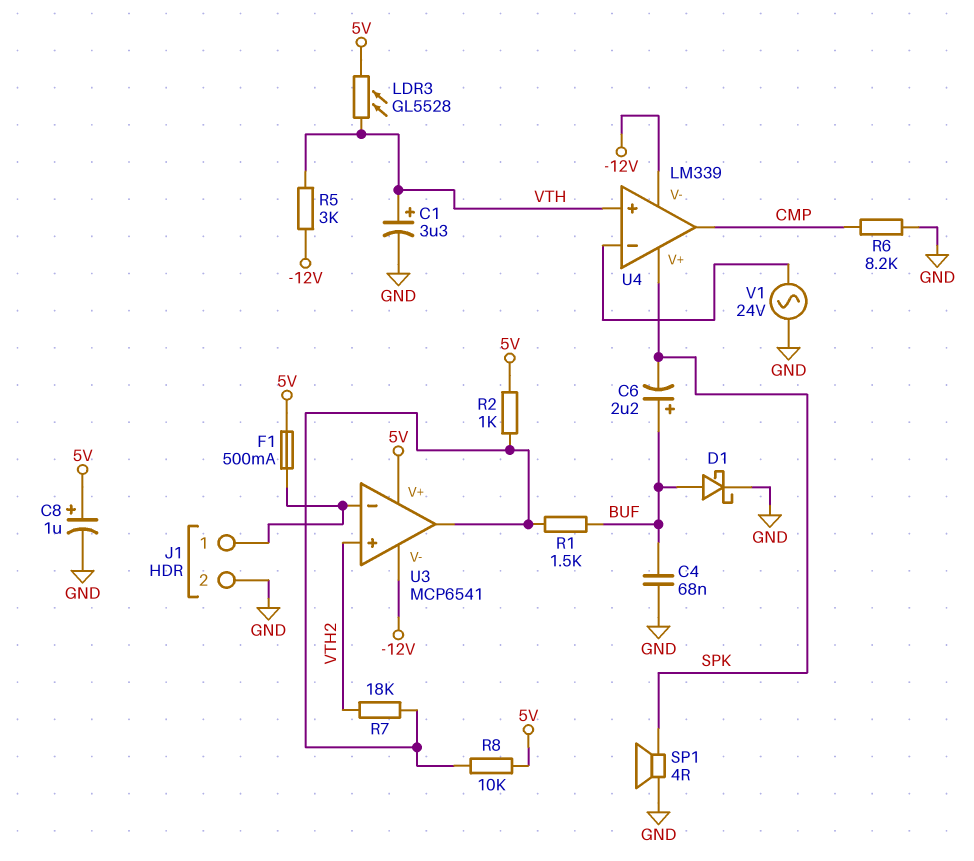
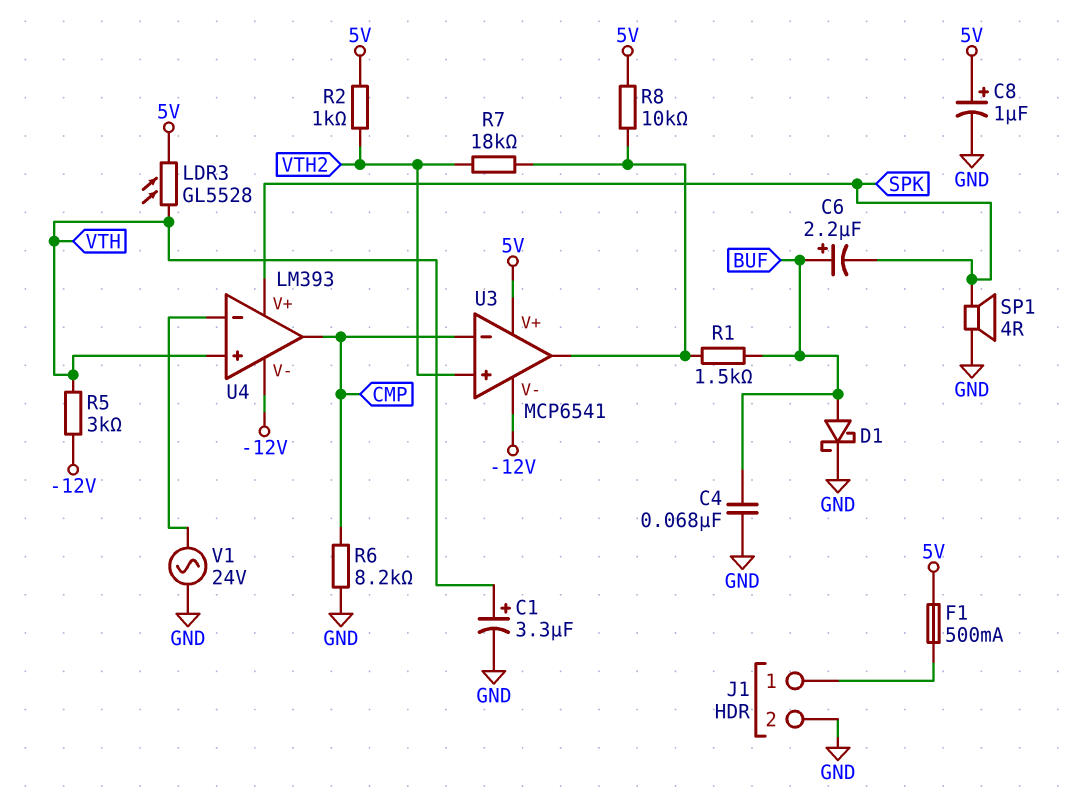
R2: 1k (5V, U3/out) -> 1k (5V, VTH2)
U3 pin in-: J1/1 -> CMP
U4: LM339 -> LM393

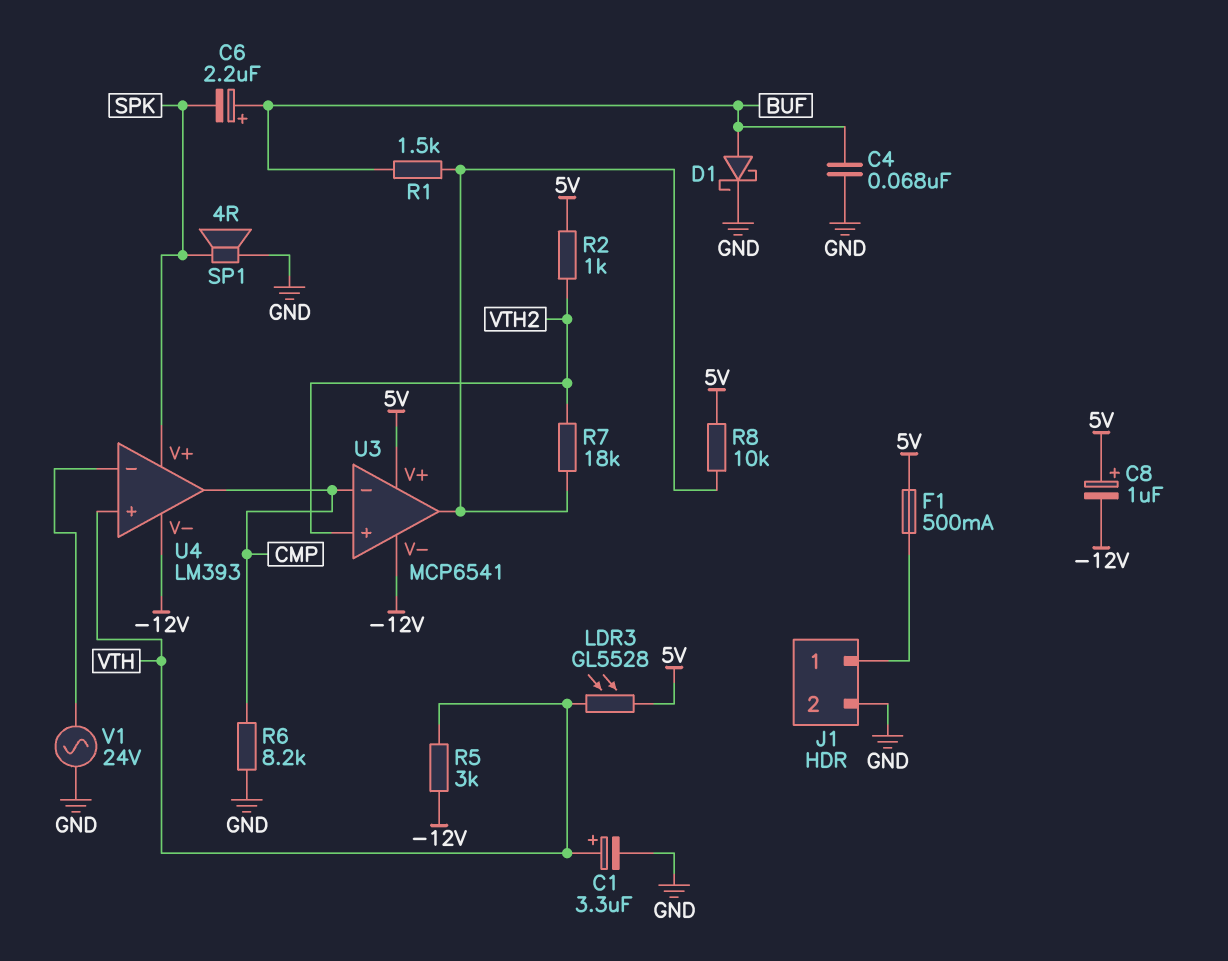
C8: 1uF (plus 5V, minus GND) -> 1uF (plus 5V, minus -12V)

